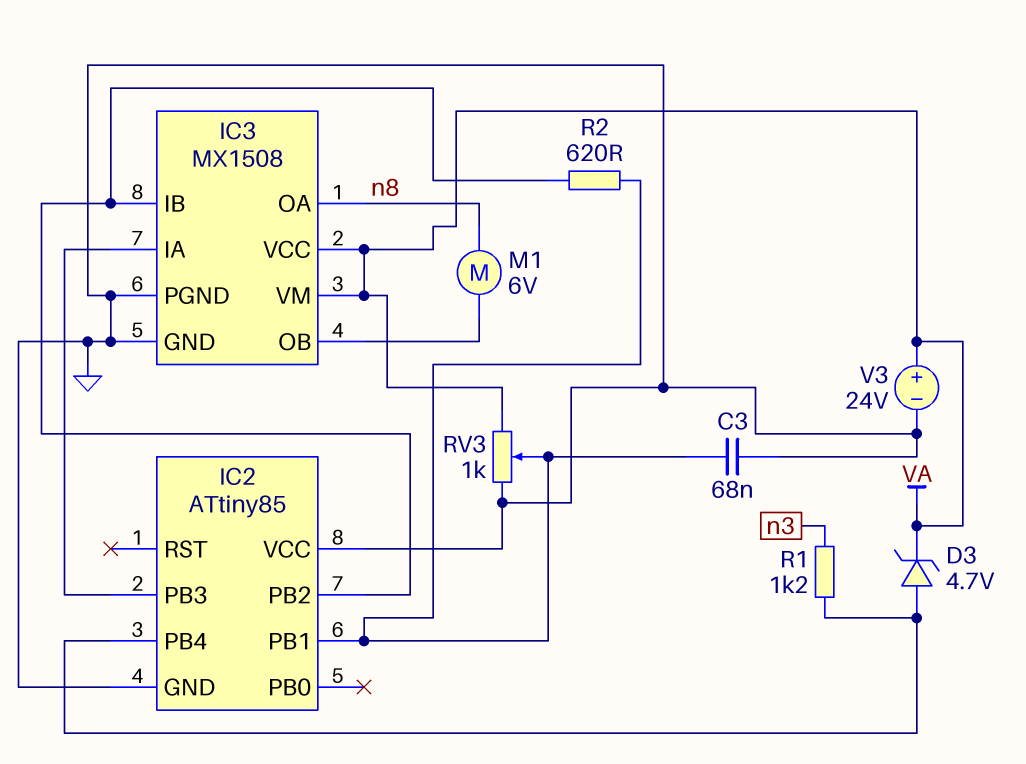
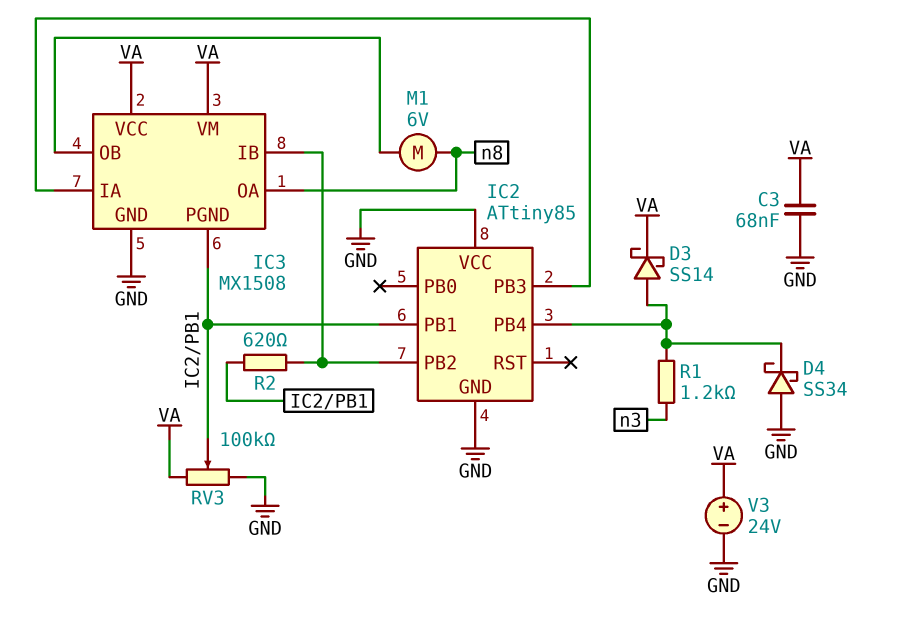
C3: 68nF (GND, IC2/PB1) -> 68nF (GND, VA)
D3: zener 4.7V (A IC2/PB4, K VA) -> schottky SS14 (A IC2/PB4, K VA)
D4: none -> schottky SS34 (A GND, K IC2/PB4)
IC3 pin PGND: GND -> IC2/PB1
RV3: 1k (GND, VA, wiper IC2/PB1) -> 100k (GND, VA, wiper IC2/PB1)

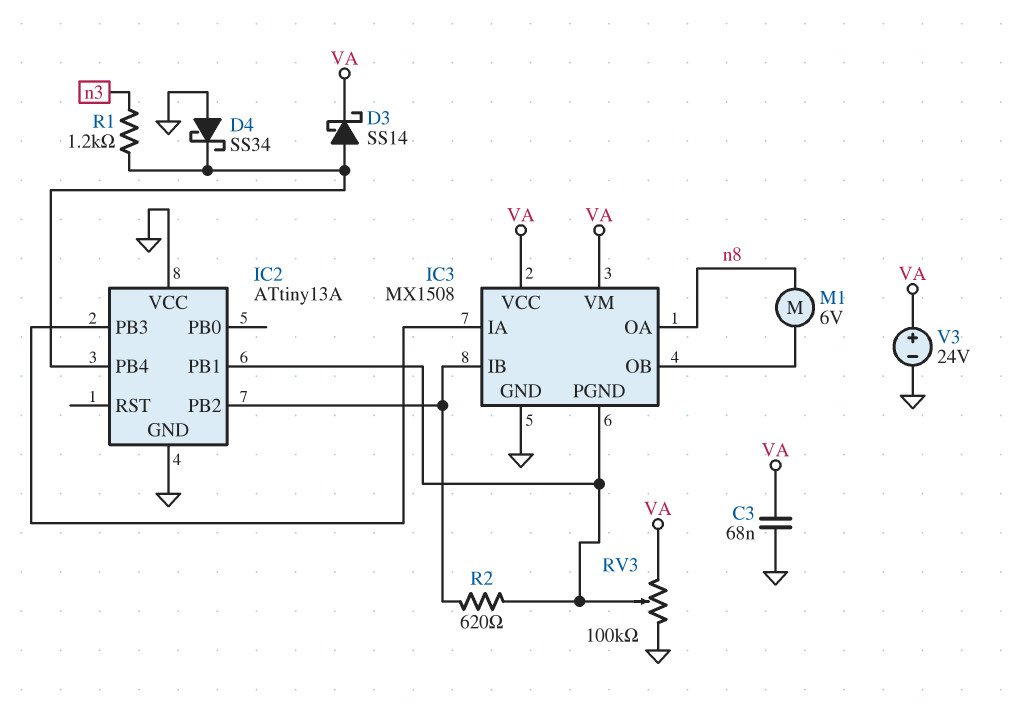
IC2: ATtiny85 -> ATtiny13A

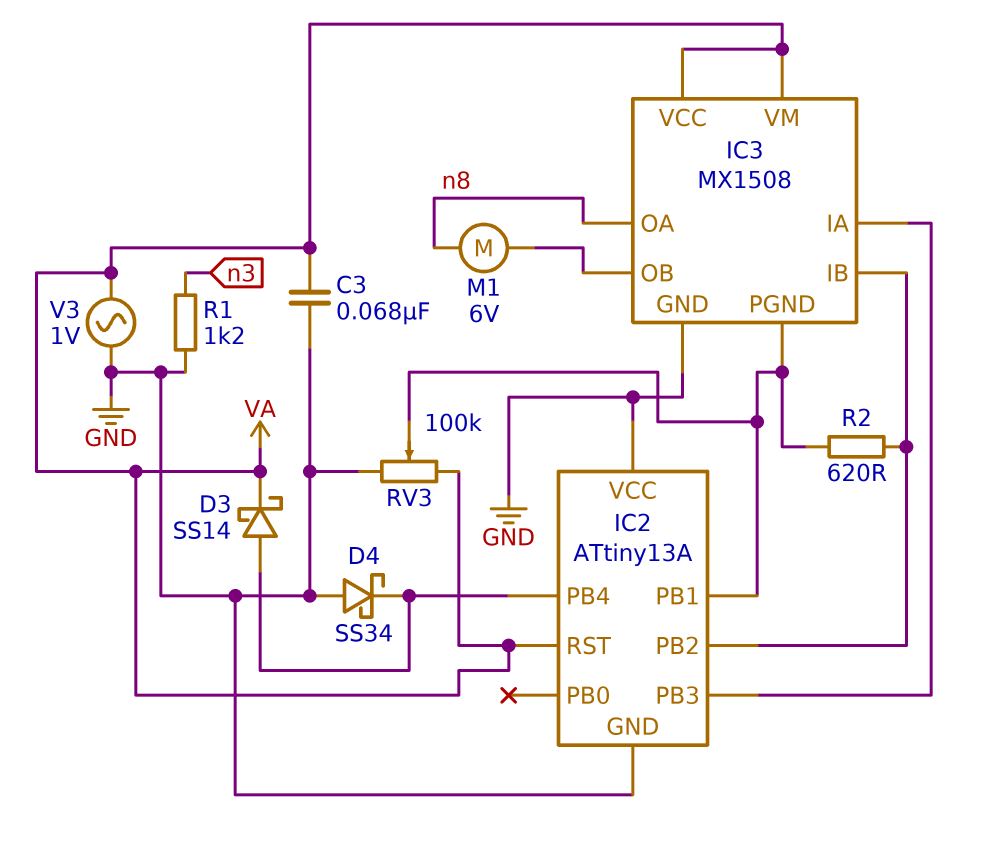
IC2 pin RST: none -> VA
R1: 1.2k (IC2/PB4, n3) -> 1.2k (GND, n3)
V3: 24V (plus VA, minus GND) -> AC 1V (GND, VA)

